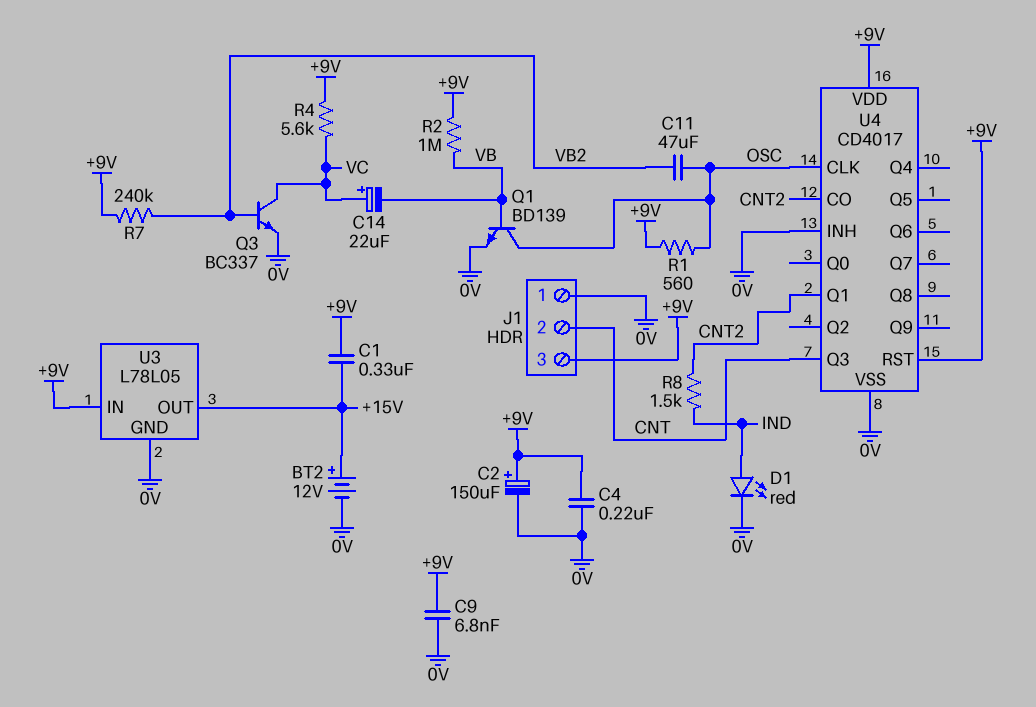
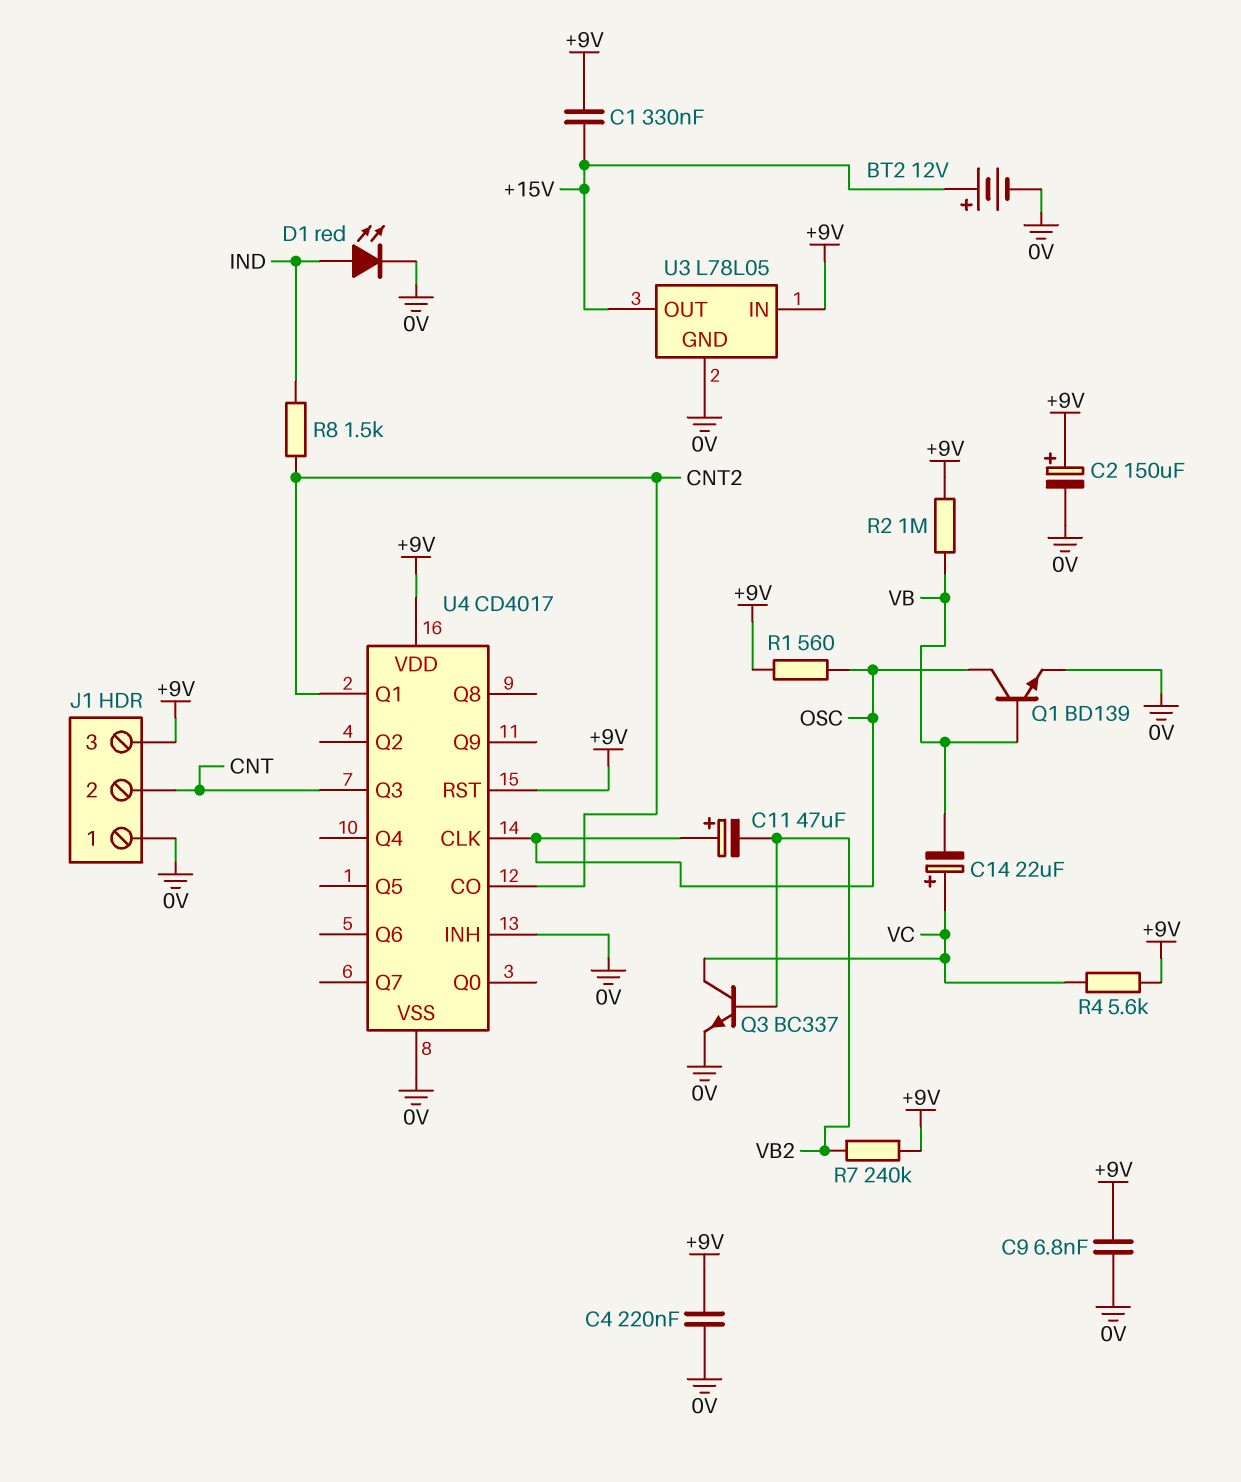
C11: 47uF (OSC, VB2) -> 47uF (plus OSC, minus VB2)

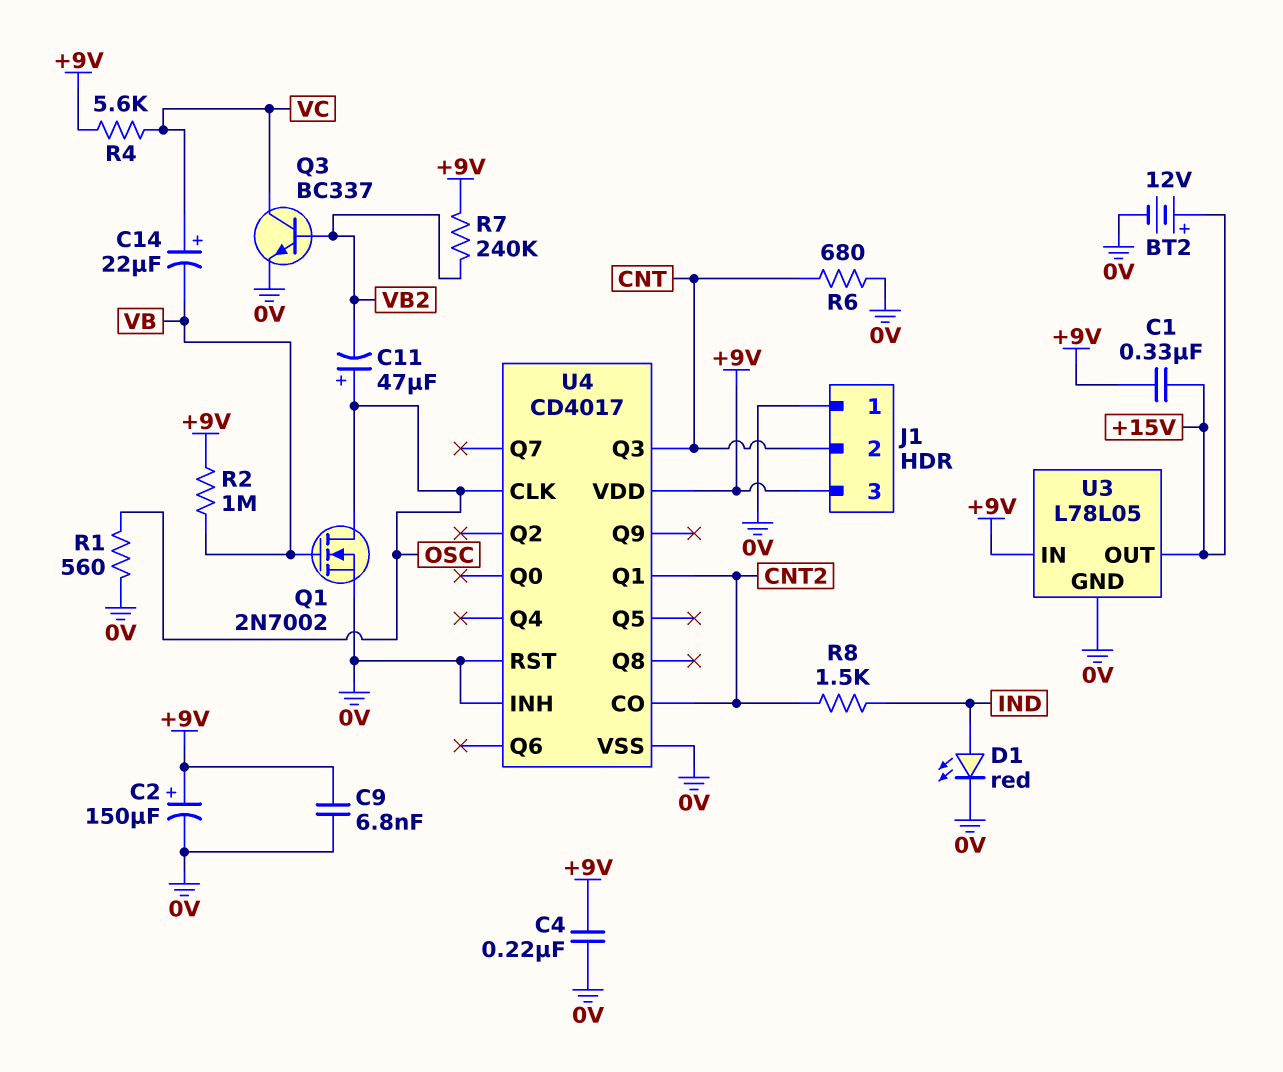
Q1: NPN BD139 (B VB, C OSC, E 0V) -> NMOS 2N7002 (G VB, D OSC, S 0V)
R1: 560 (+9V, OSC) -> 560 (0V, OSC)
R6: none -> 680 (0V, CNT)
U4 pin RST: +9V -> 0V

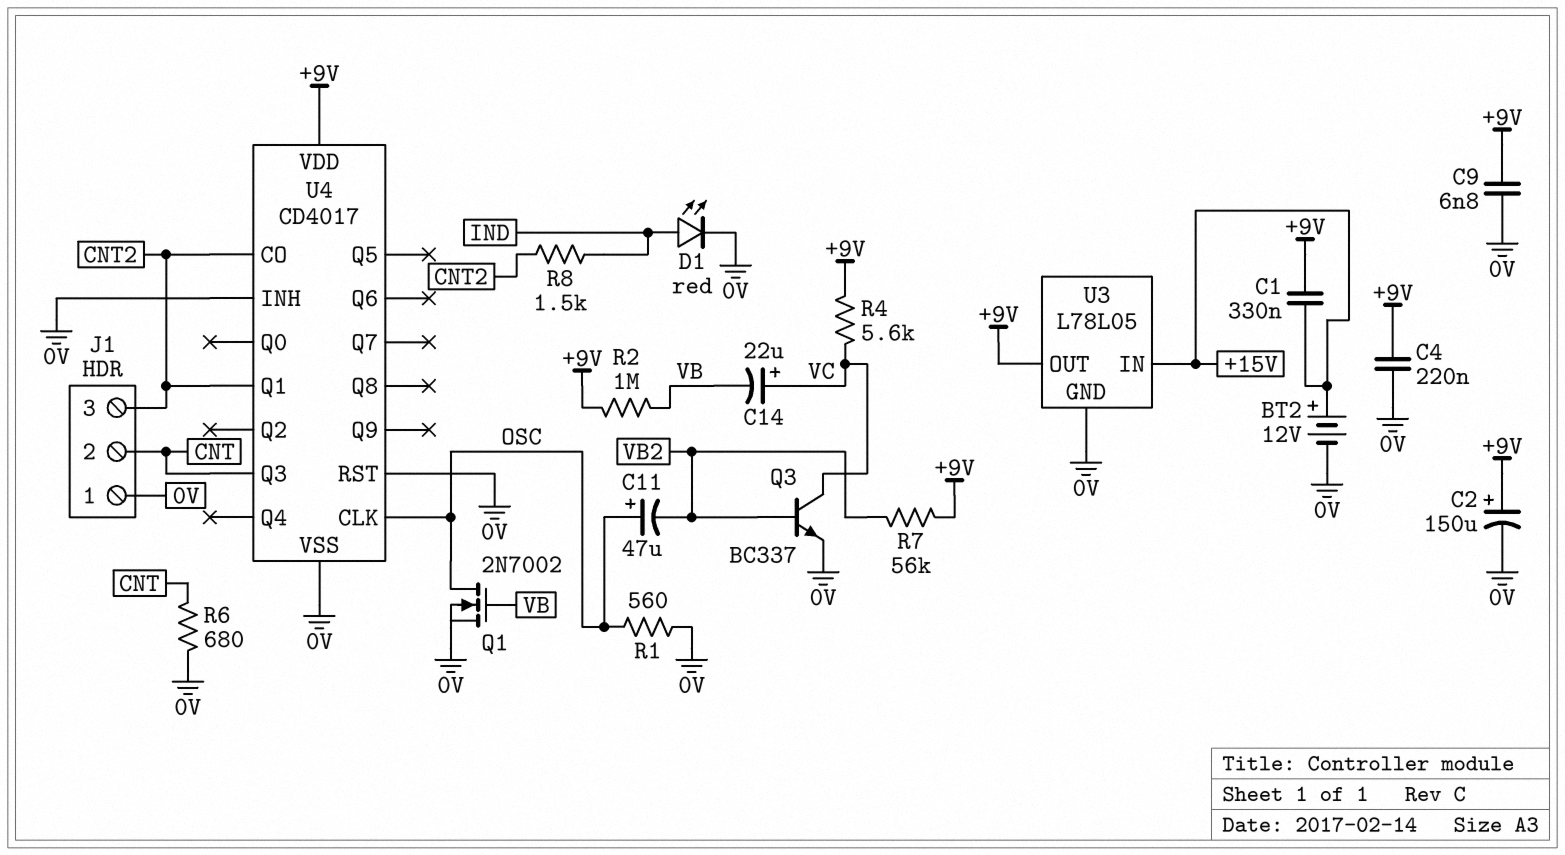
J1 pin 3: +9V -> CNT2
R7: 240k (+9V, VB2) -> 56k (+9V, VB2)
U3 pin IN: +9V -> +15V
U3 pin OUT: +15V -> +9V

